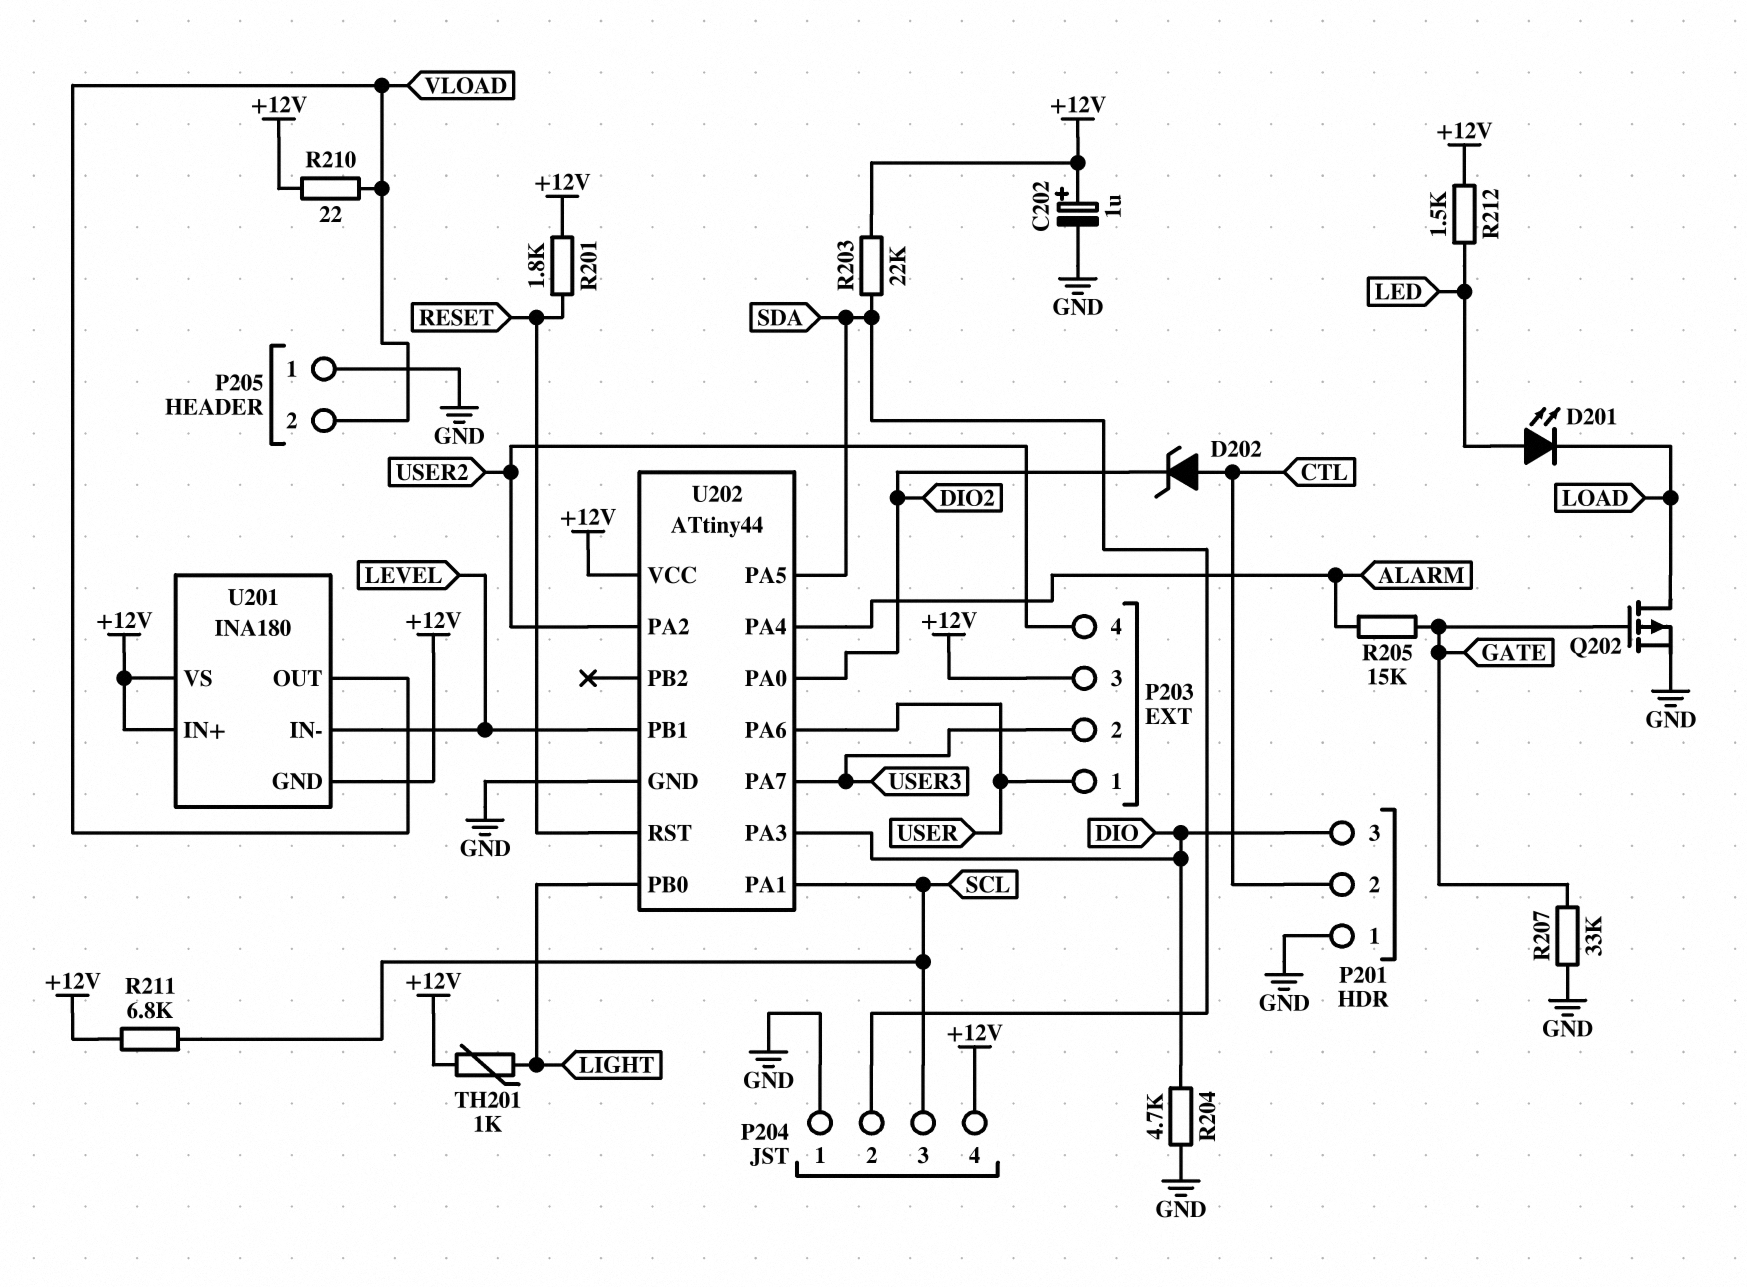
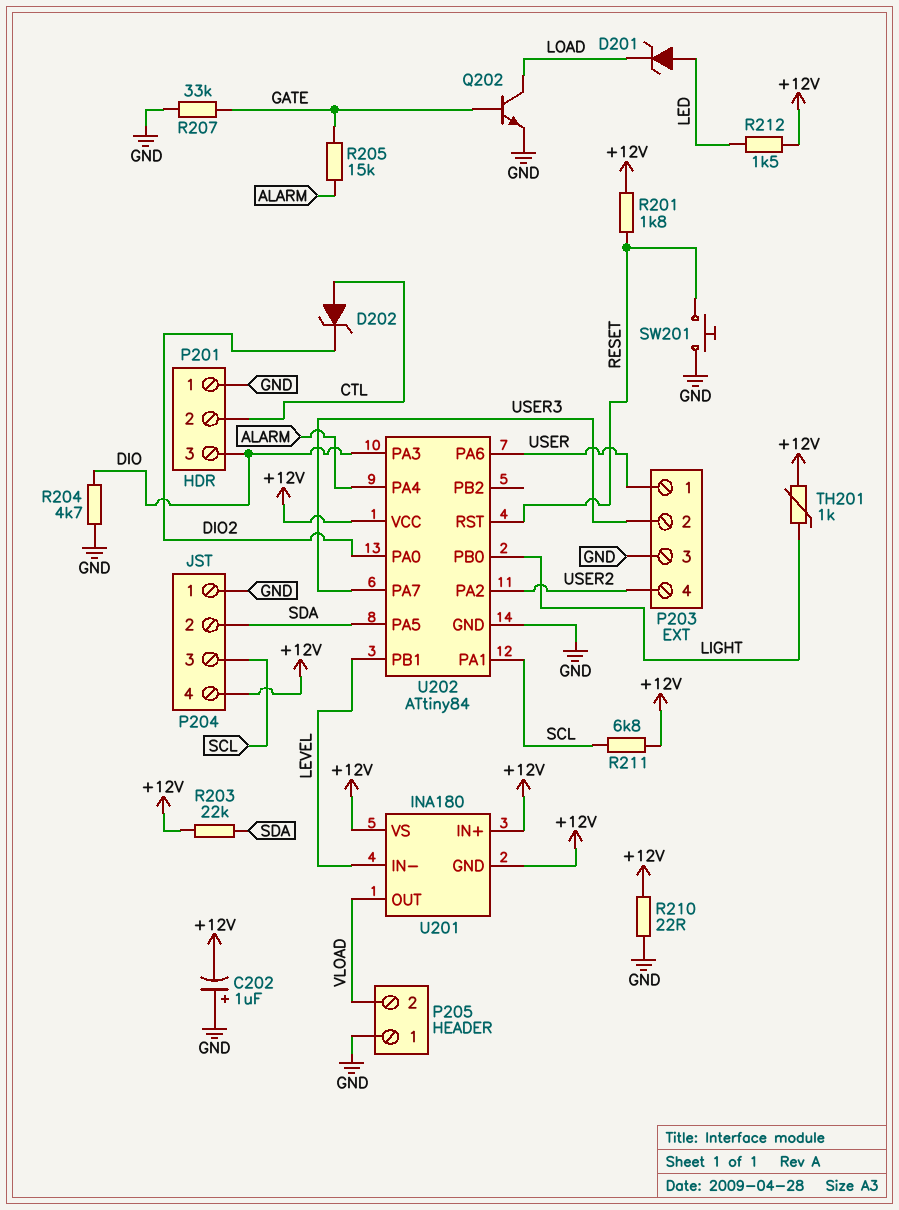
C202: 1uF (plus +12V, minus GND) -> 1uF (plus GND, minus +12V)
D201: LED (A LED, K LOAD) -> zener (A LED, K LOAD)
P203 pin 3: +12V -> GND
Q202: PMOS (G GATE, D LOAD, S GND) -> NPN (B GATE, C LOAD, E GND)
R210: 22 (+12V, VLOAD) -> 22 (+12V, GND)
SW201: none -> button (GND, RESET)
U202: ATtiny44 -> ATtiny84

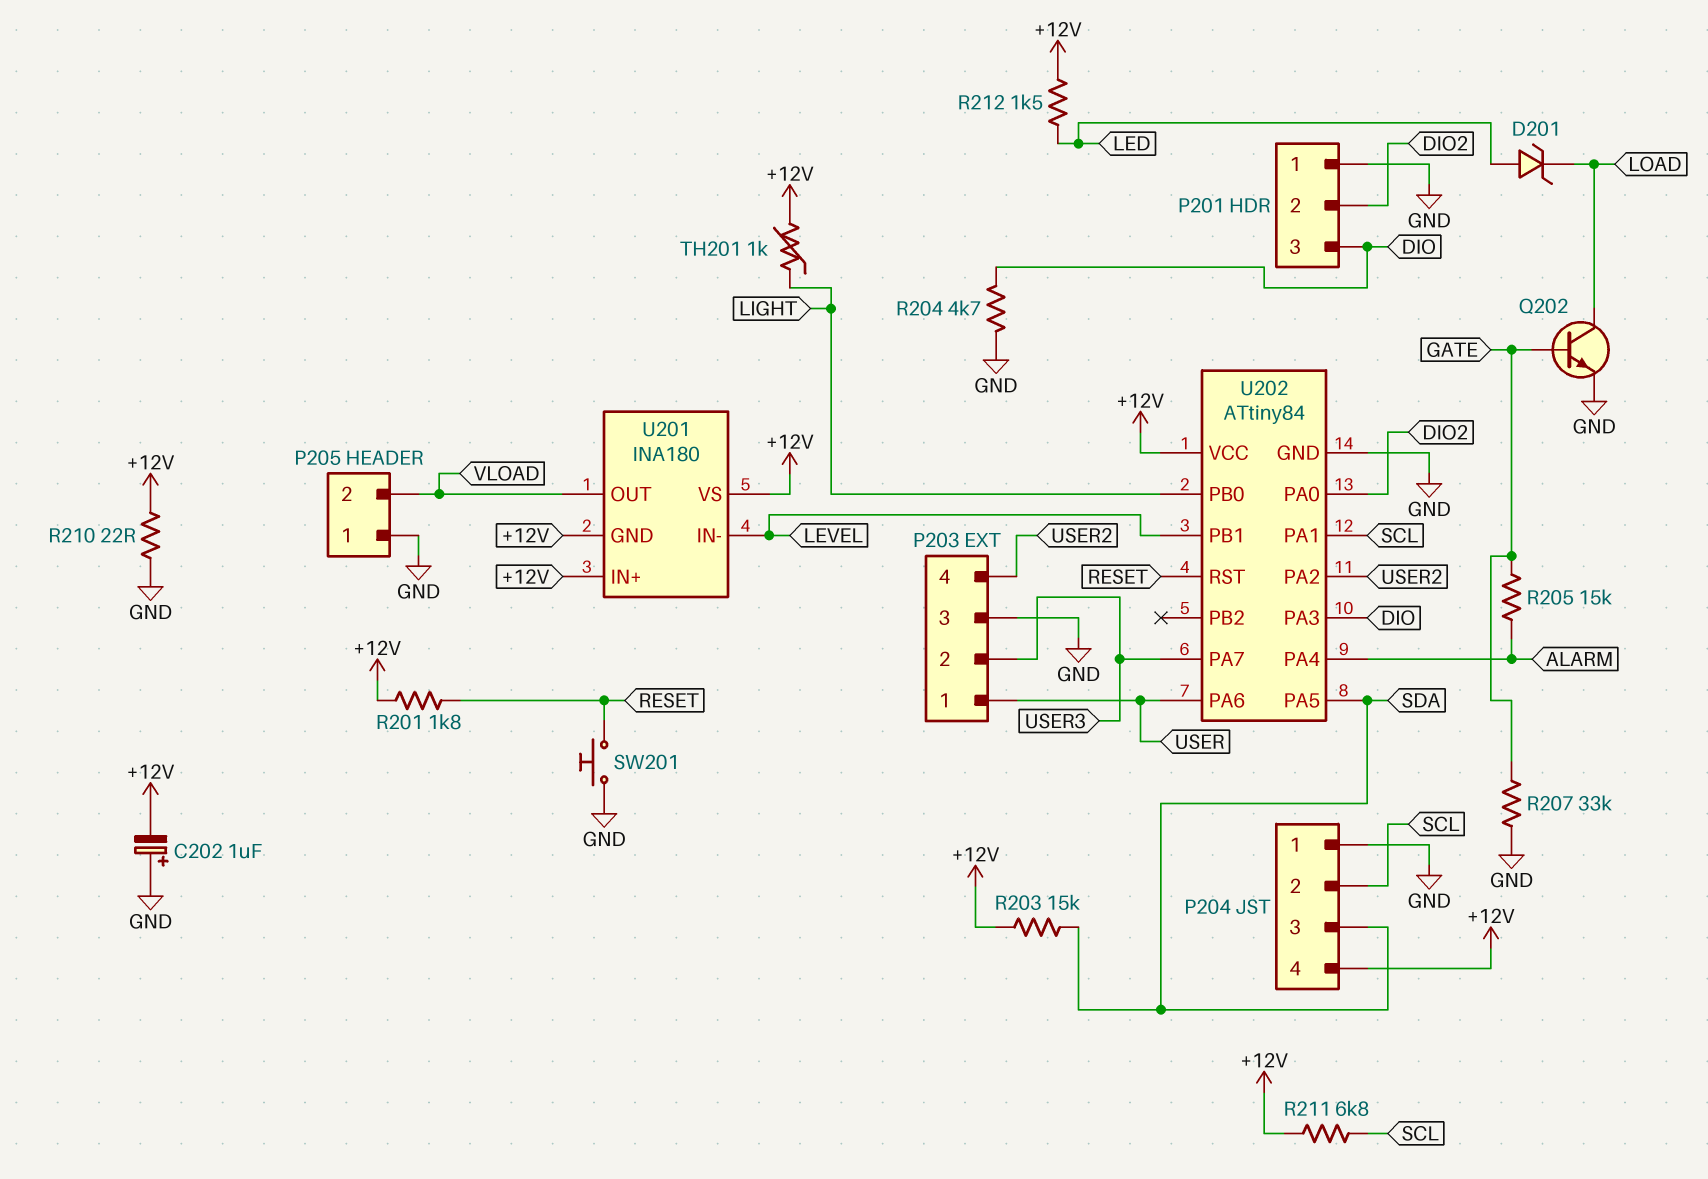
D202: zener (A CTL, K DIO2) -> none
P201 pin 2: CTL -> DIO2
P204 pin 2: SDA -> SCL
P204 pin 3: SCL -> SDA
R203: 22k (+12V, SDA) -> 15k (+12V, SDA)

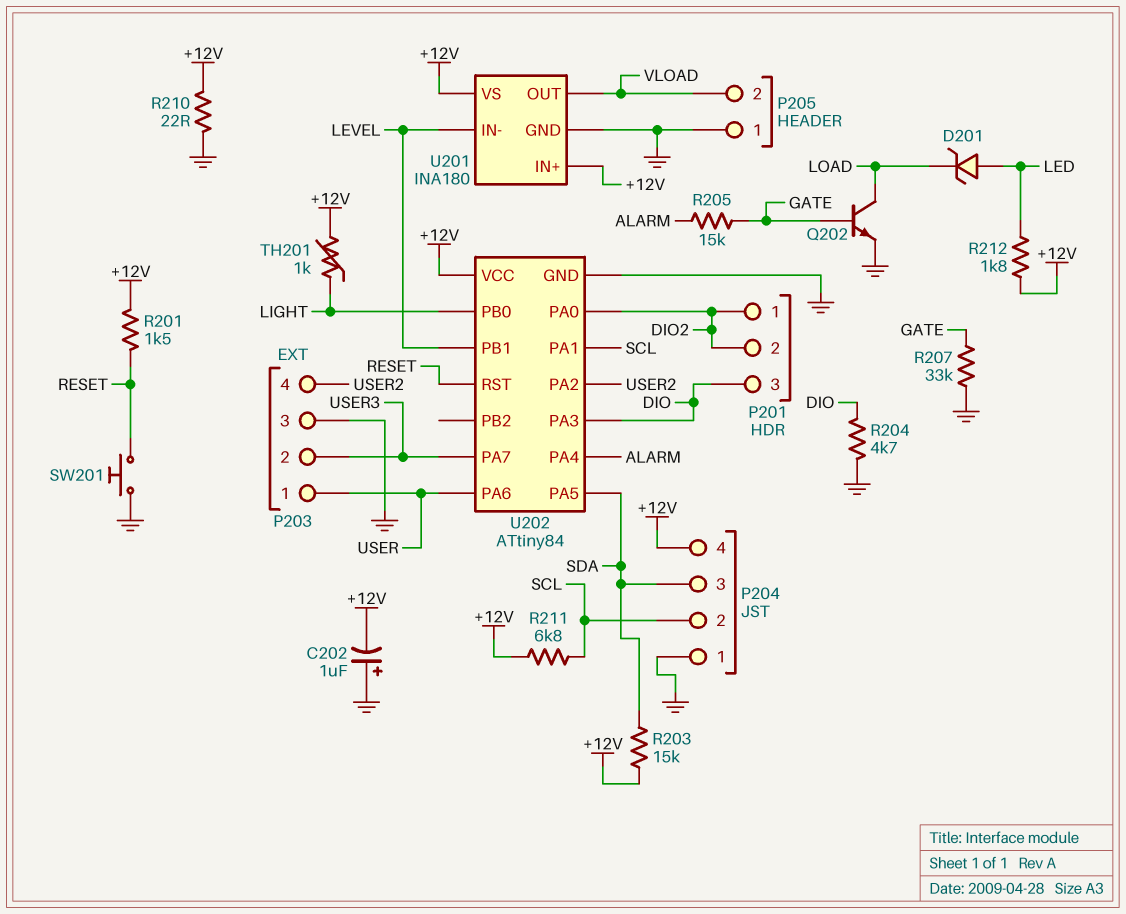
P201 pin 1: GND -> DIO2
R201: 1.8k (+12V, RESET) -> 1.5k (+12V, RESET)
R212: 1.5k (+12V, LED) -> 1.8k (+12V, LED)
U201 pin GND: +12V -> GND

